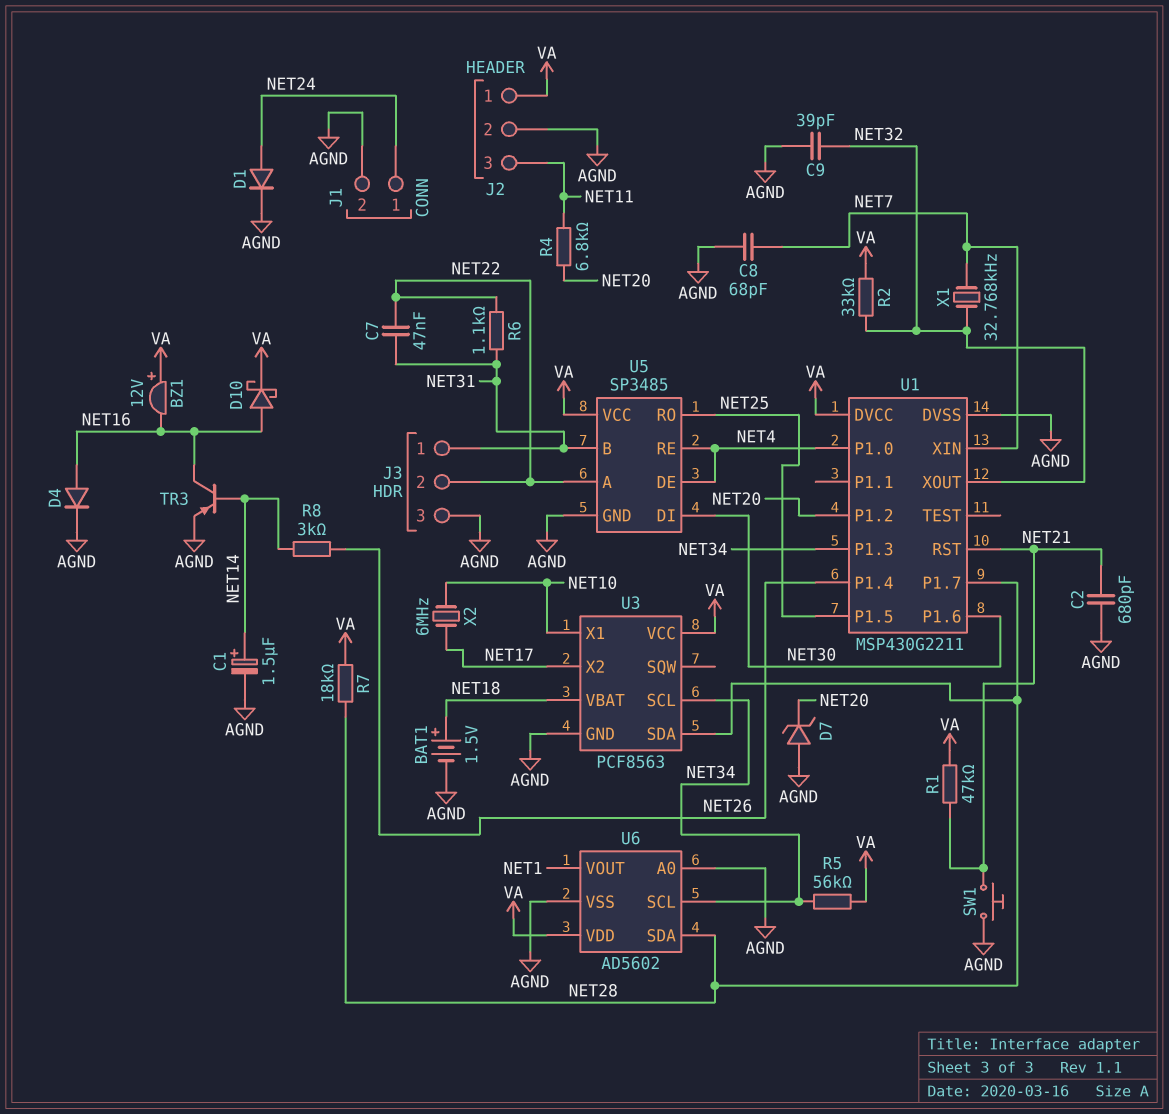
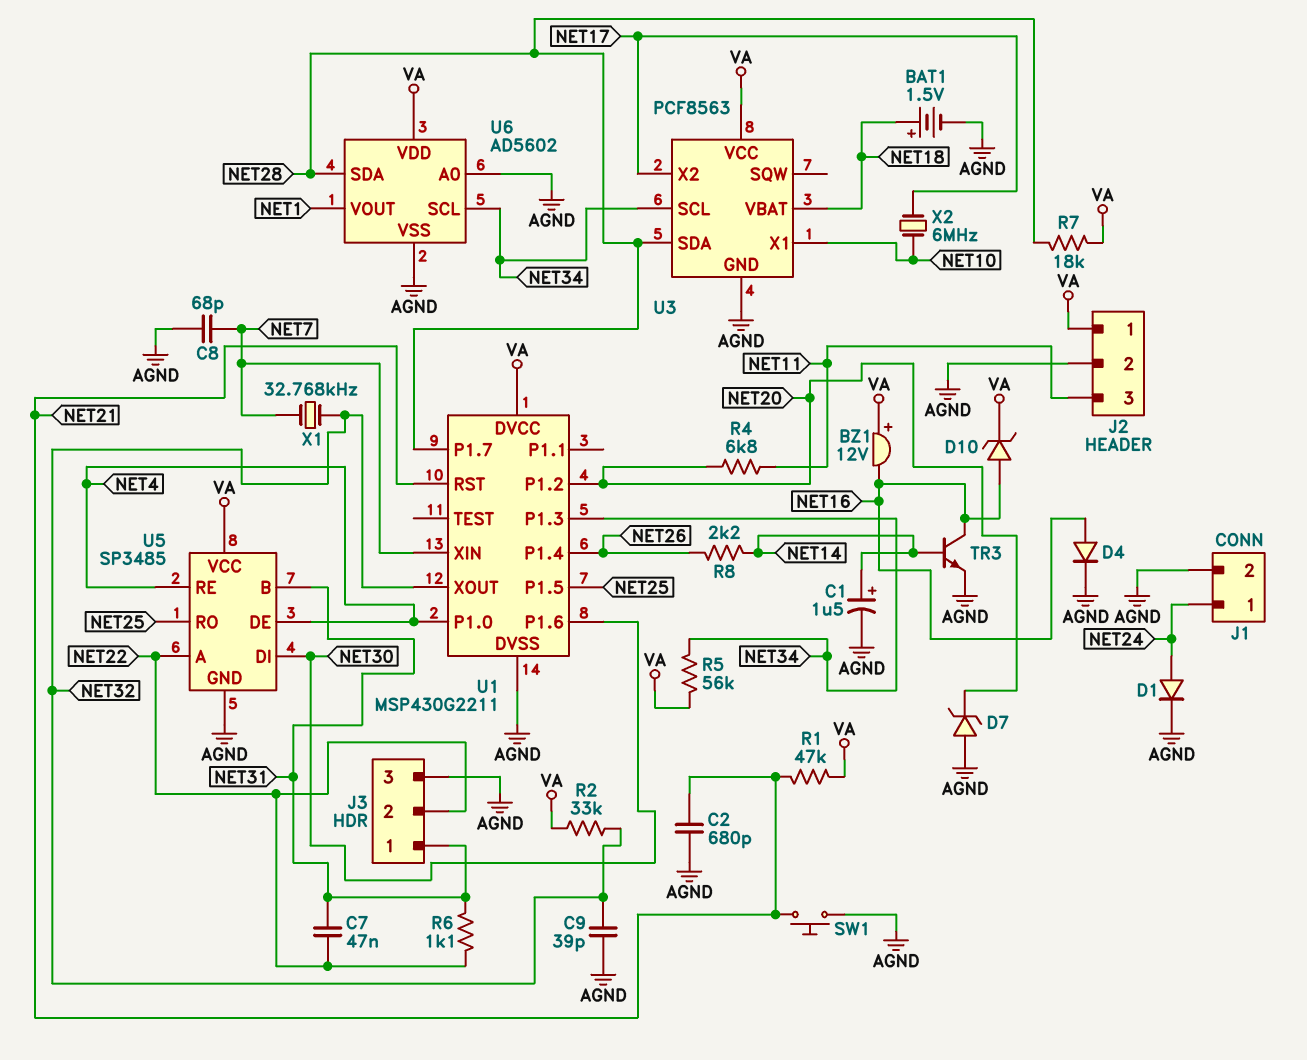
D10: schottky (A NET16, K VA) -> zener (A NET16, K VA)
R8: 3k (NET14, NET26) -> 2.2k (NET14, NET26)
TR3: PNP (B NET14, C NET16, E AGND) -> NPN (B NET14, C NET16, E AGND)

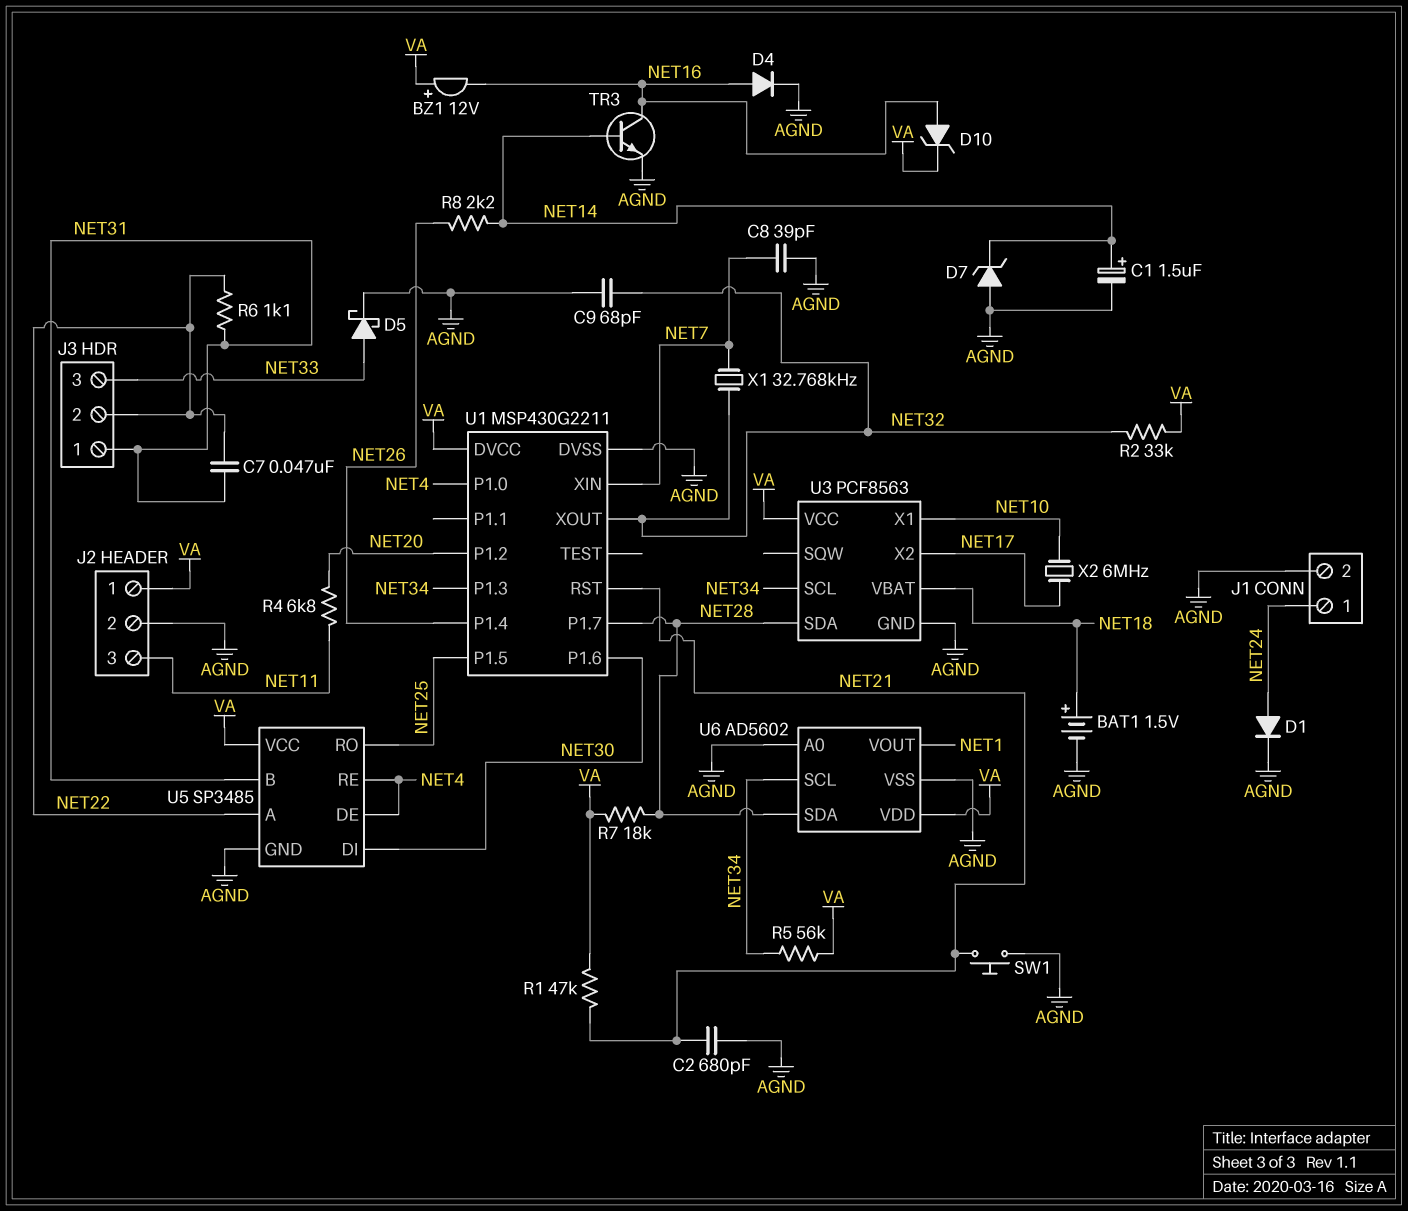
C8: 68pF (AGND, NET7) -> 39pF (AGND, NET7)
C9: 39pF (AGND, NET32) -> 68pF (AGND, NET32)
D5: none -> schottky (A NET33, K AGND)
D7: zener (A AGND, K NET20) -> zener (A AGND, K NET14)
J3 pin 3: AGND -> NET33

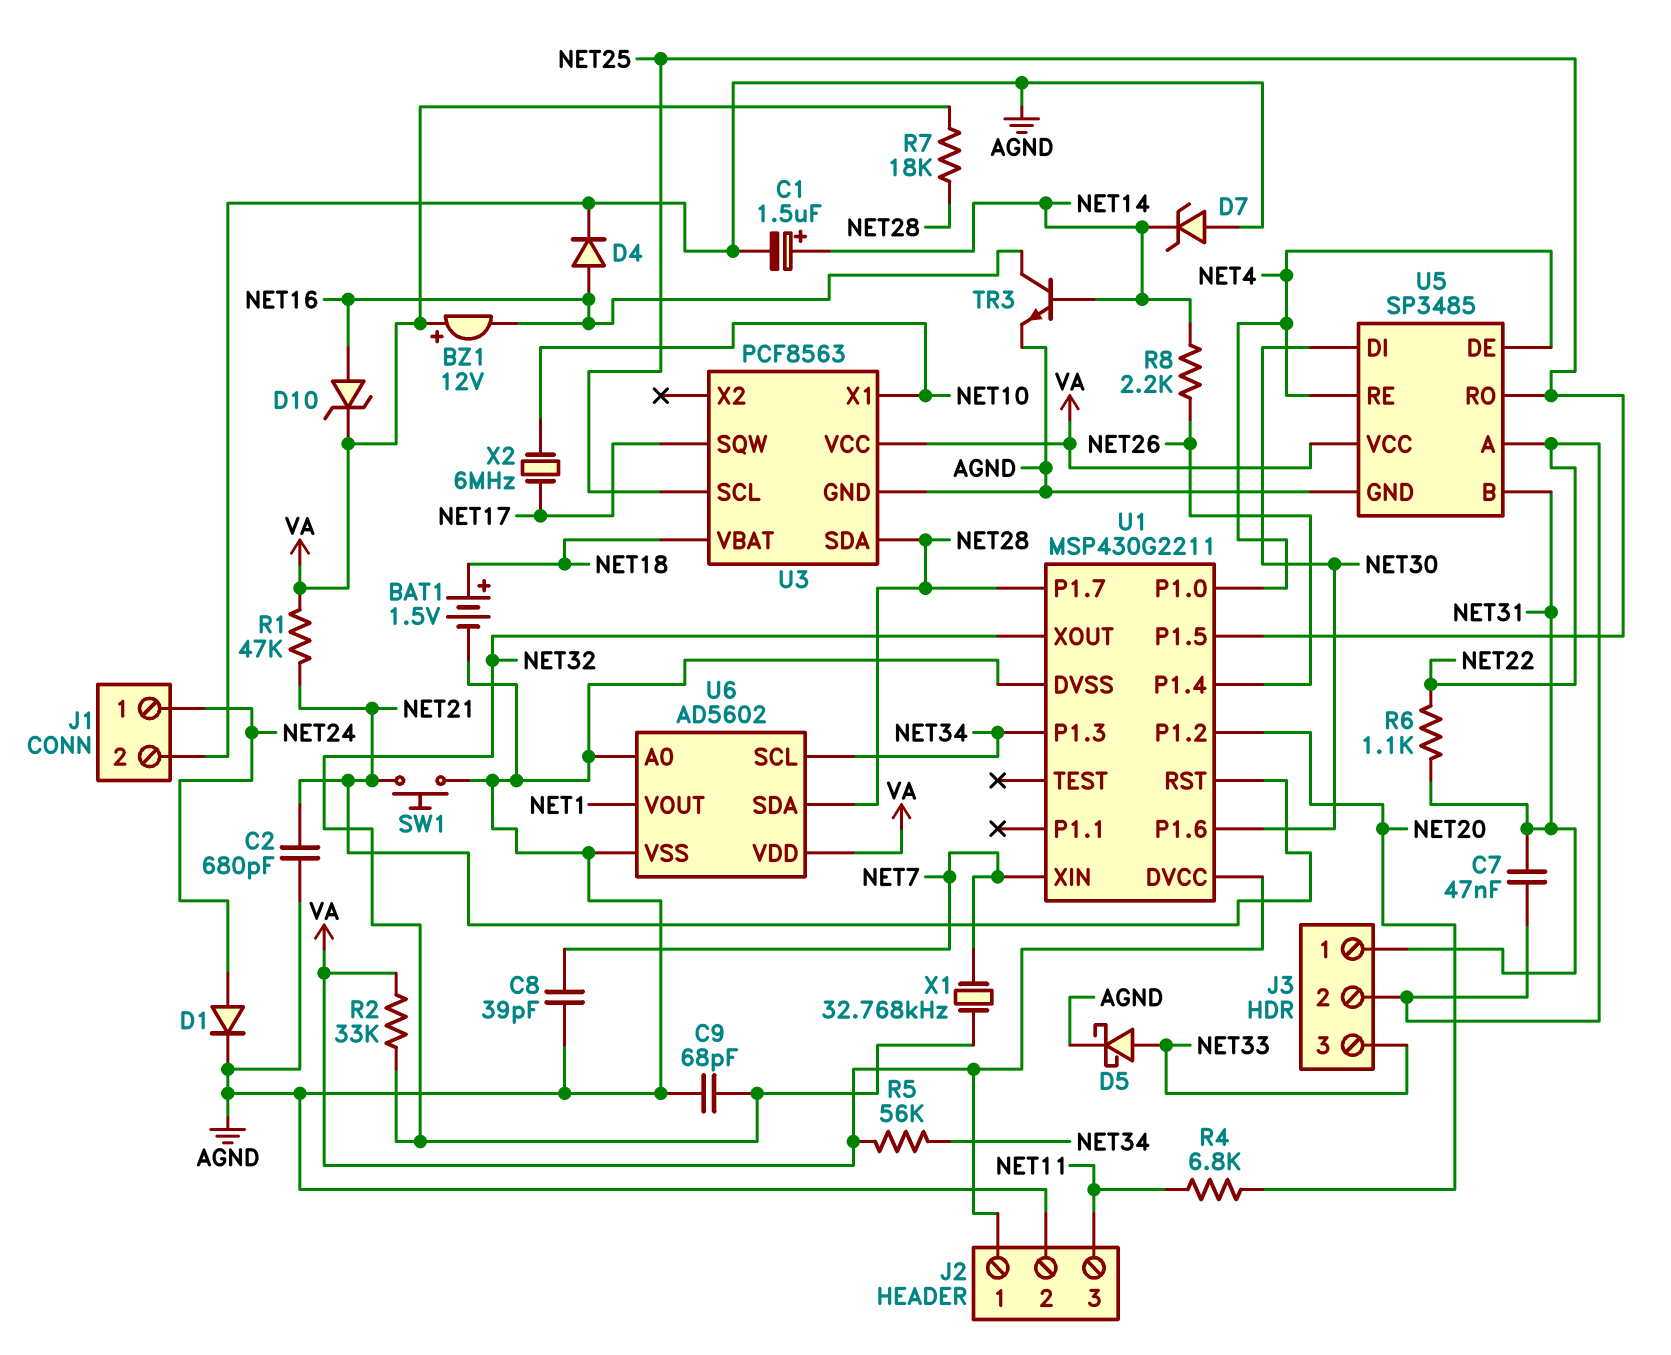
U3 pin SCL: NET34 -> NET25
U3 pin SQW: none -> NET17
U3 pin X2: NET17 -> none

